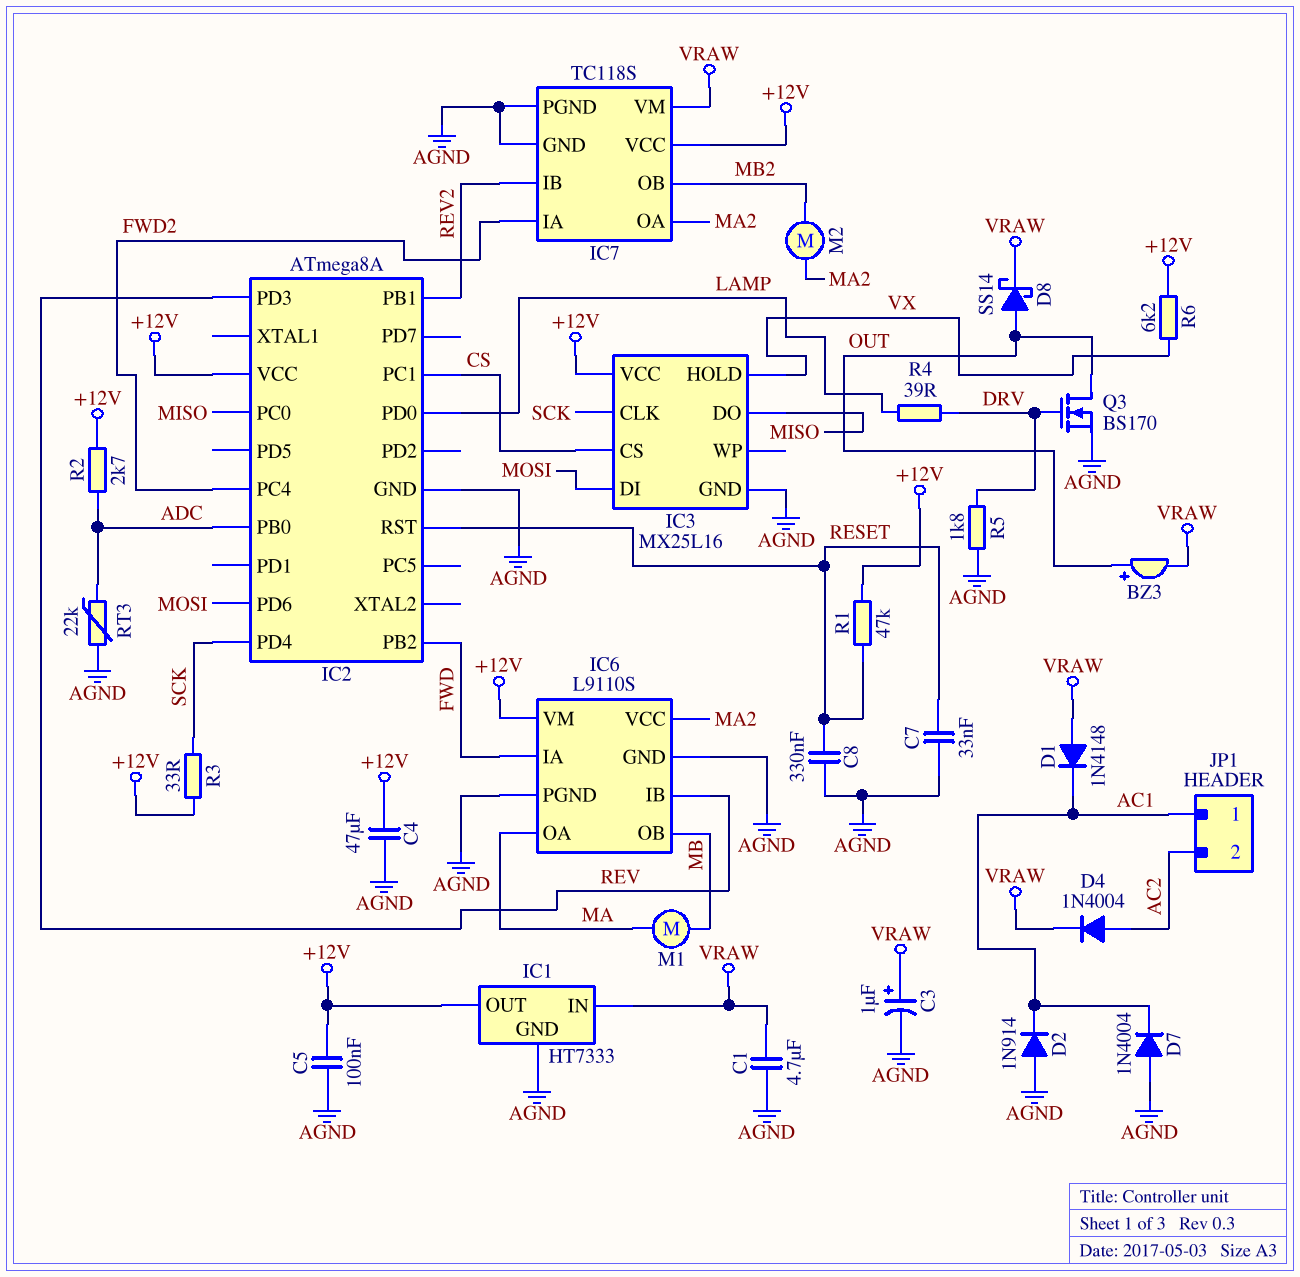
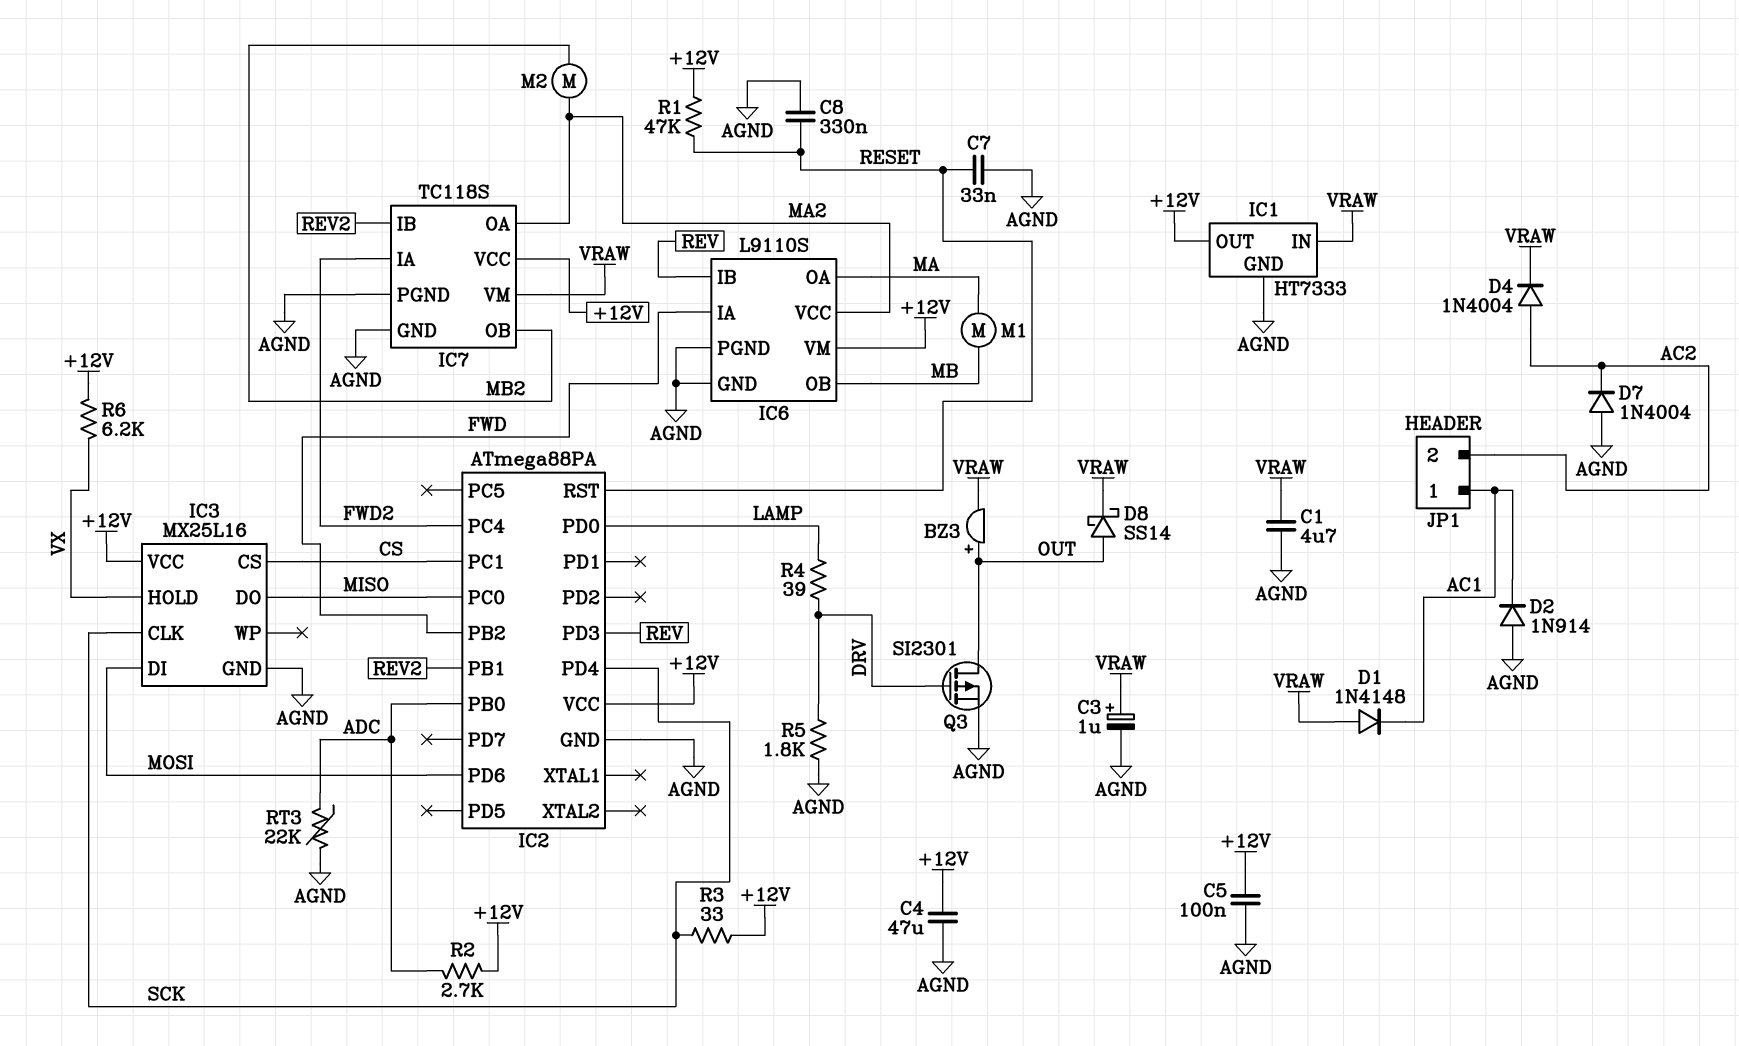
D7: diode 1N4004 (A AGND, K AC1) -> diode 1N4004 (A AGND, K AC2)
IC2: ATmega8A -> ATmega88PA
Q3: NMOS BS170 (G DRV, D OUT, S AGND) -> PMOS SI2301 (G DRV, D OUT, S AGND)

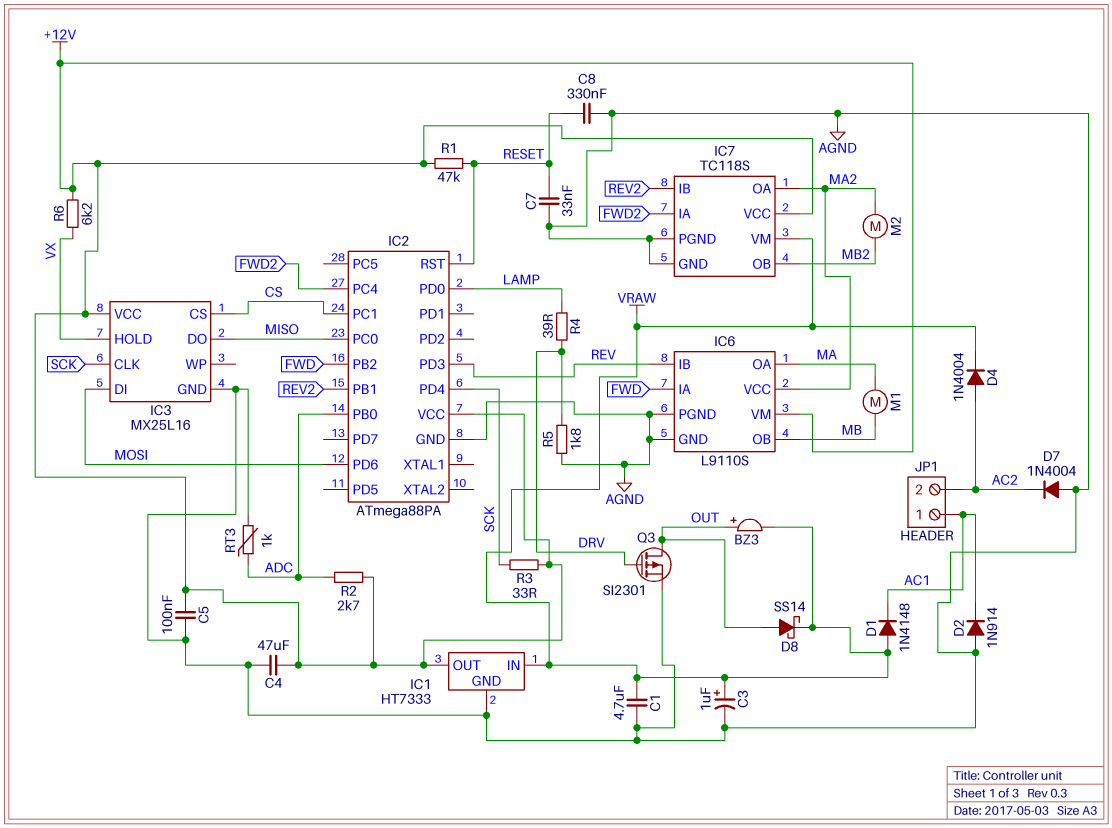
RT3: 22k (ADC, AGND) -> 1k (ADC, AGND)

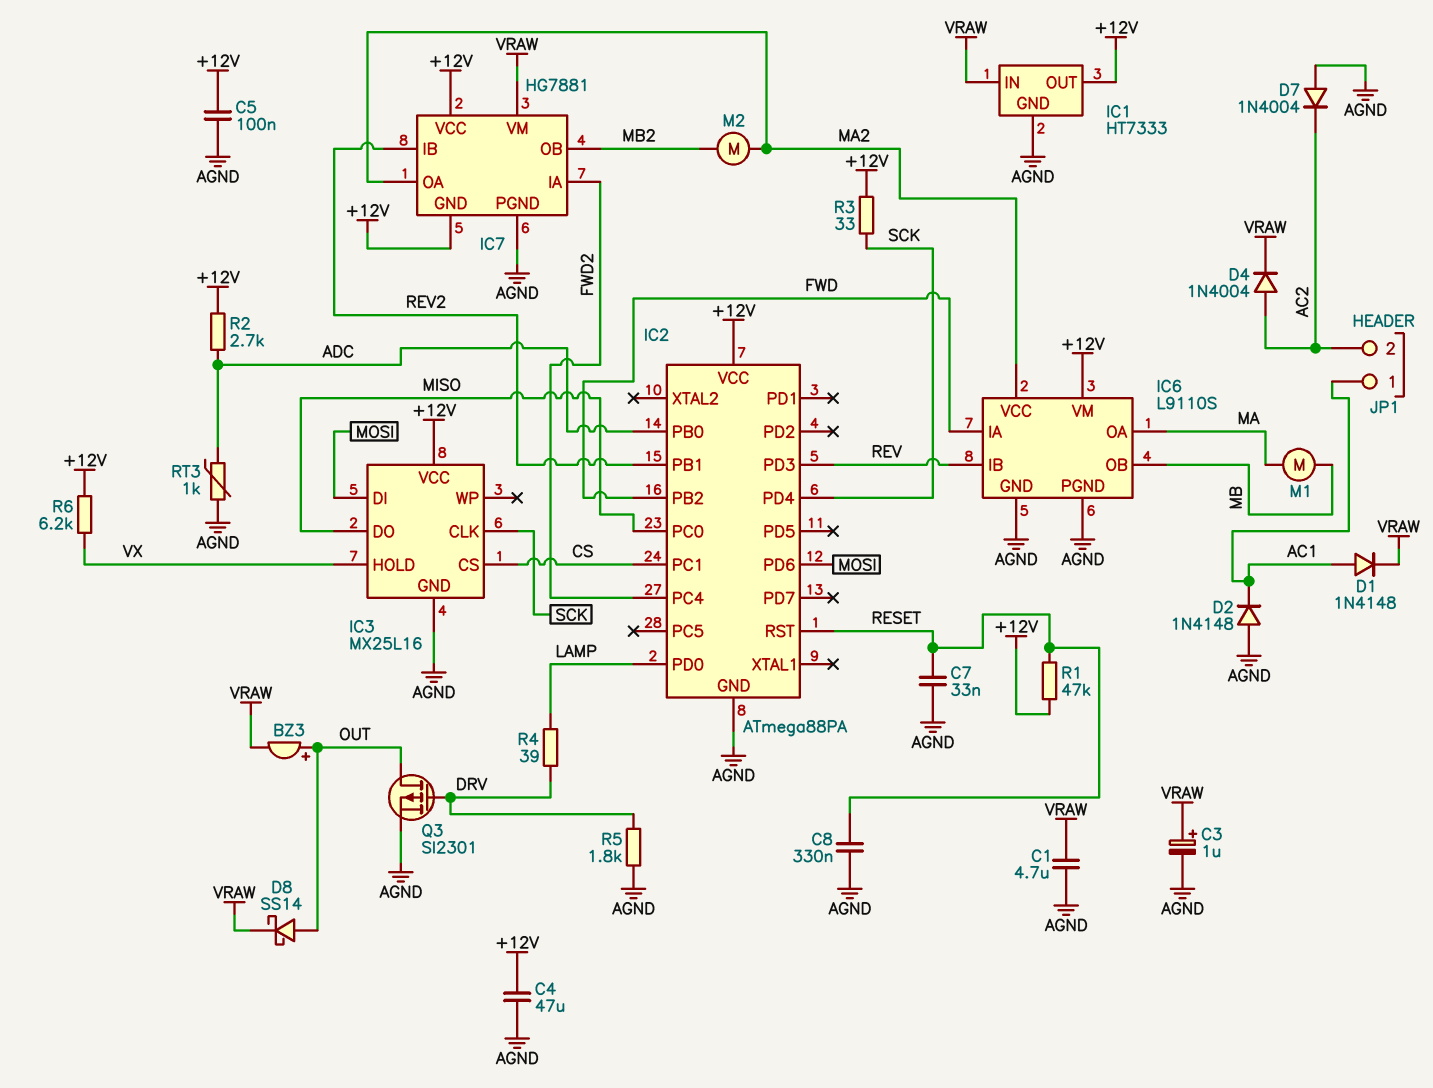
D1: diode 1N4148 (A VRAW, K AC1) -> diode 1N4148 (A AC1, K VRAW)
D2: diode 1N914 (A AGND, K AC1) -> diode 1N4148 (A AGND, K AC1)
IC7: TC118S -> HG7881
IC7 pin GND: AGND -> +12V

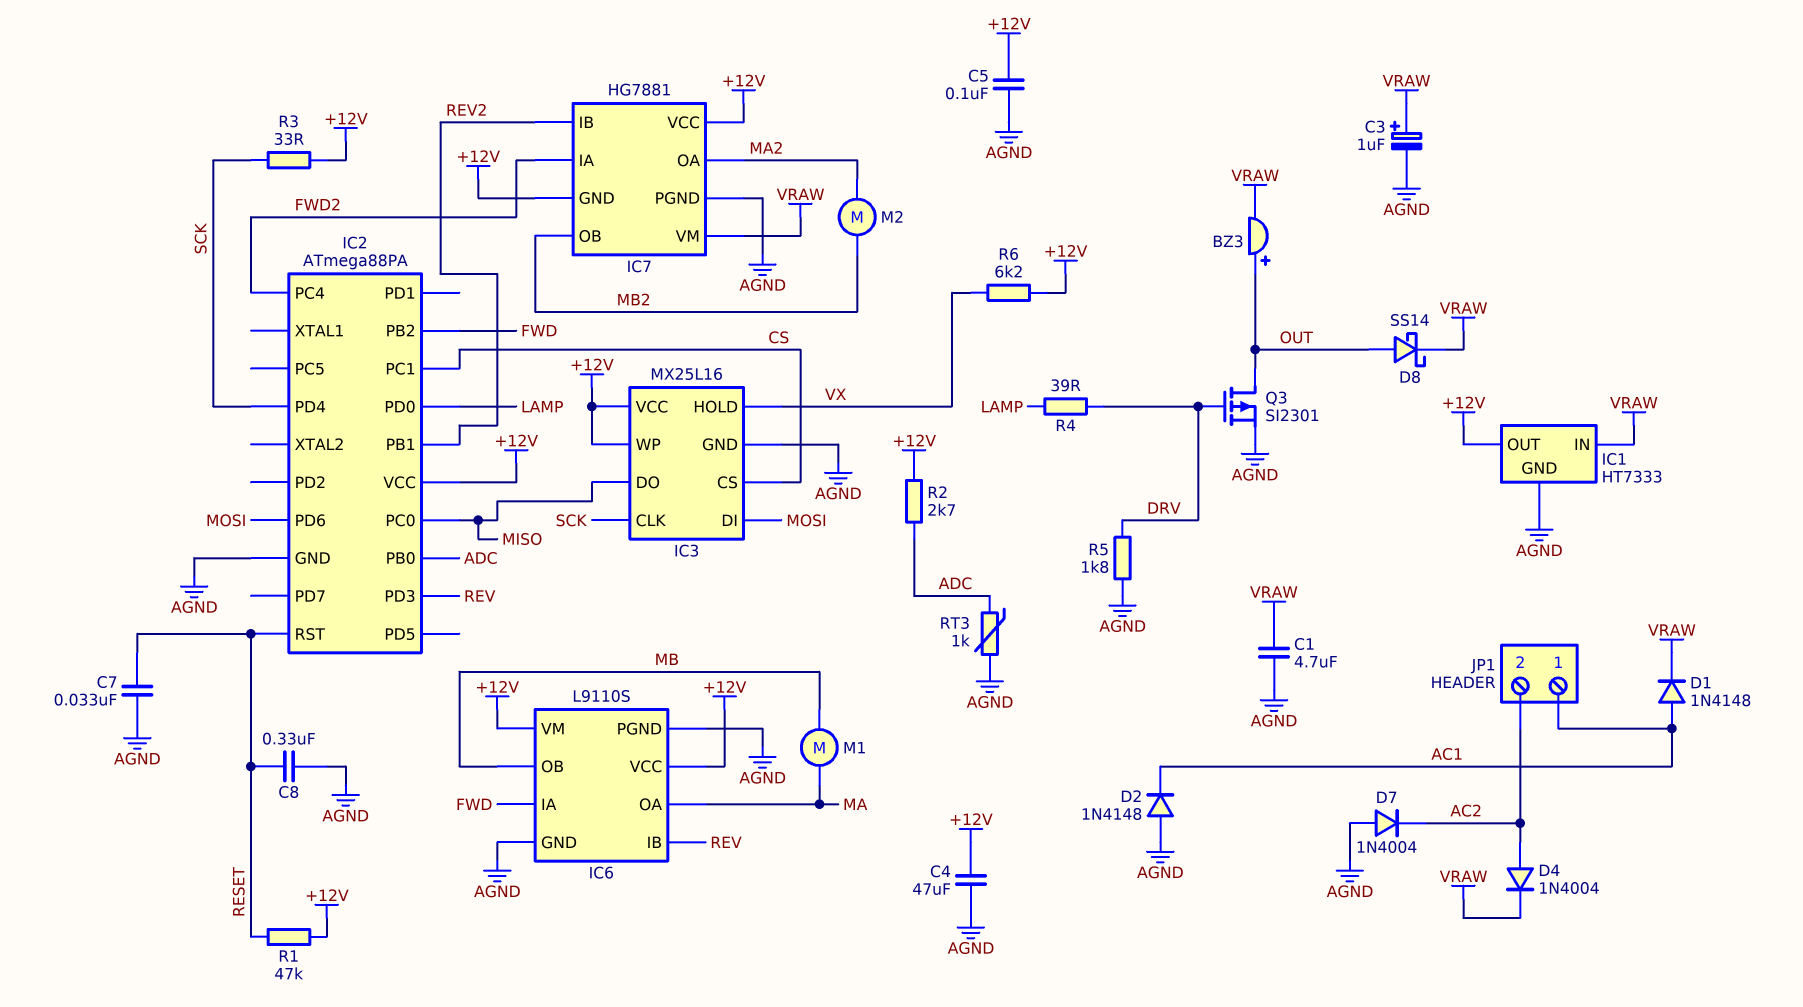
IC3 pin WP: none -> +12V
IC6 pin VCC: MA2 -> +12V

